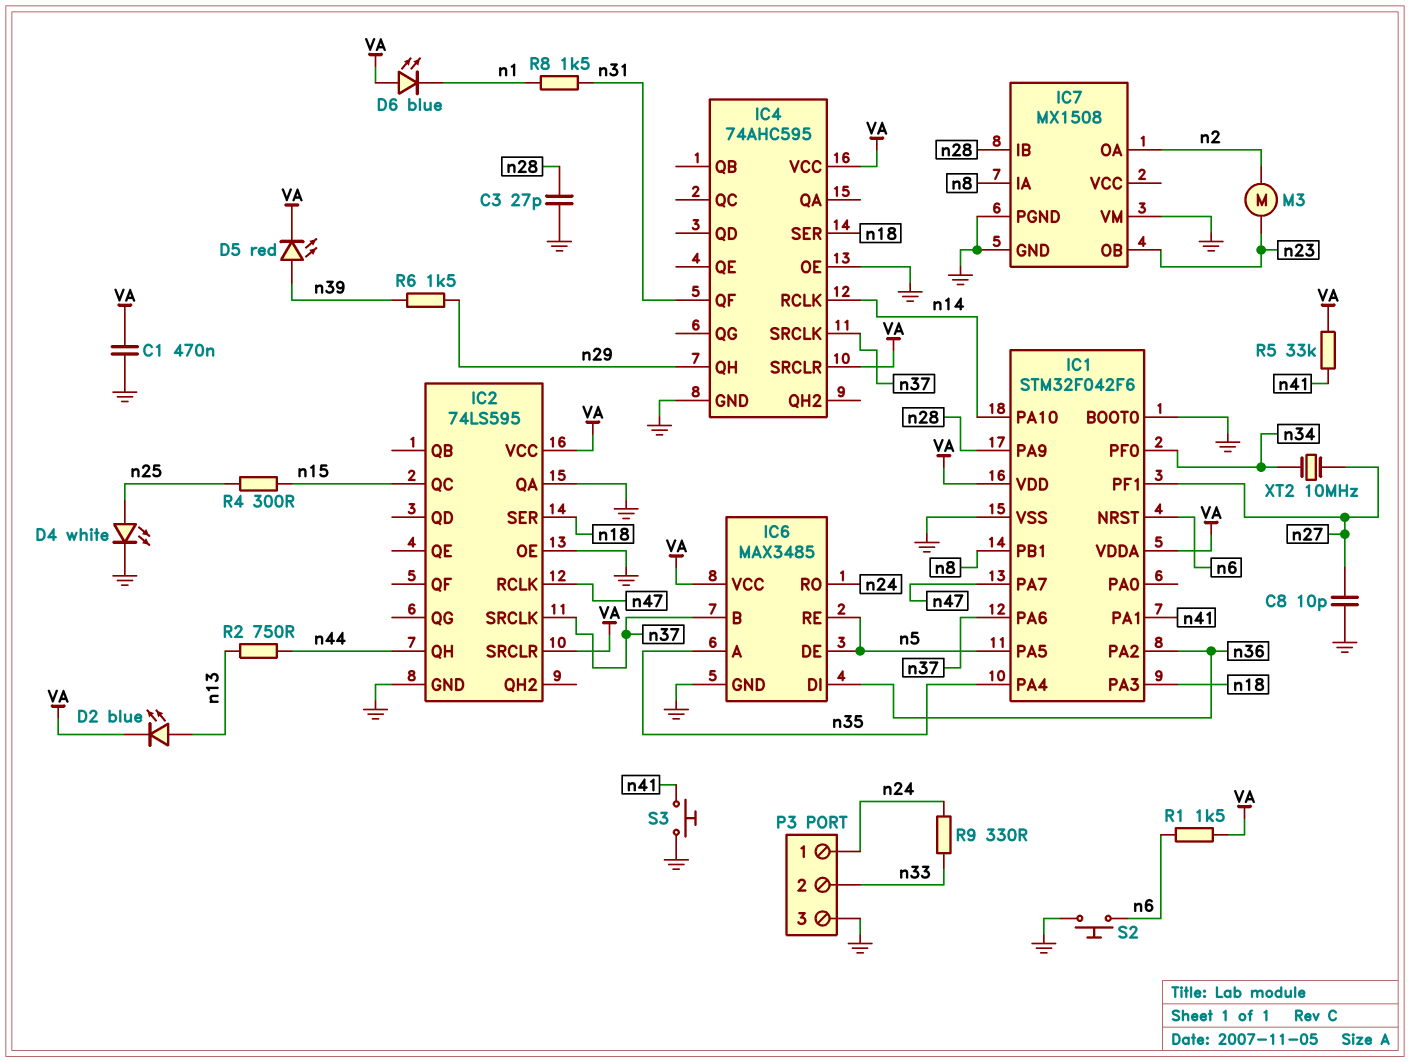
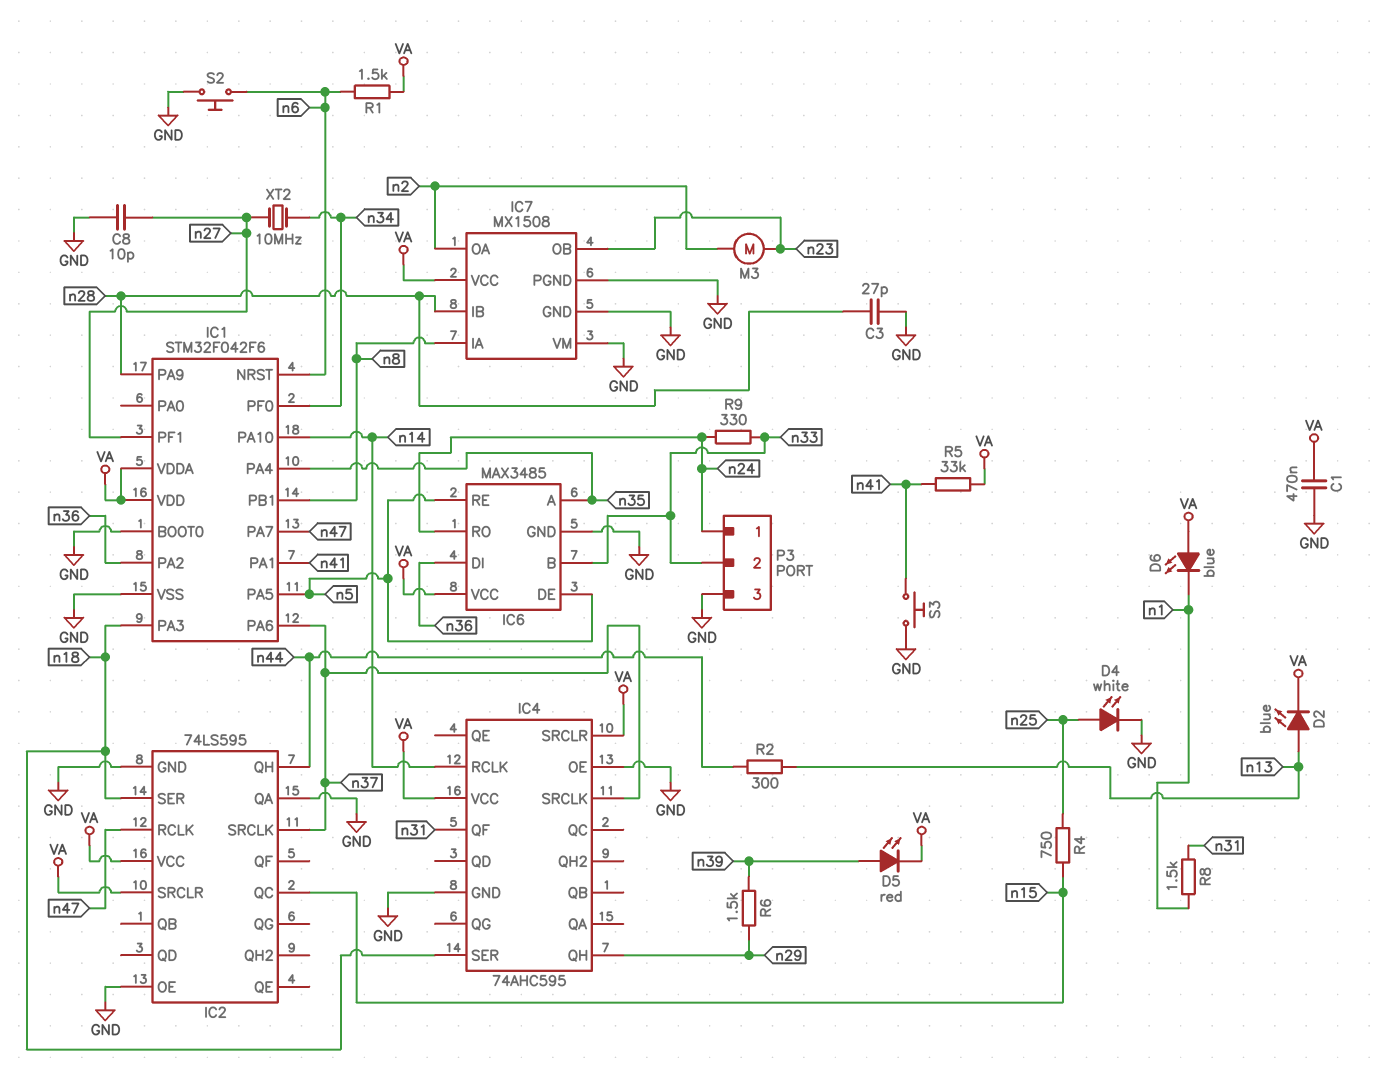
IC6 pin B: n37 -> n33
IC7 pin VCC: none -> VA
R2: 750 (n13, n44) -> 300 (n13, n44)
R4: 300 (n15, n25) -> 750 (n15, n25)

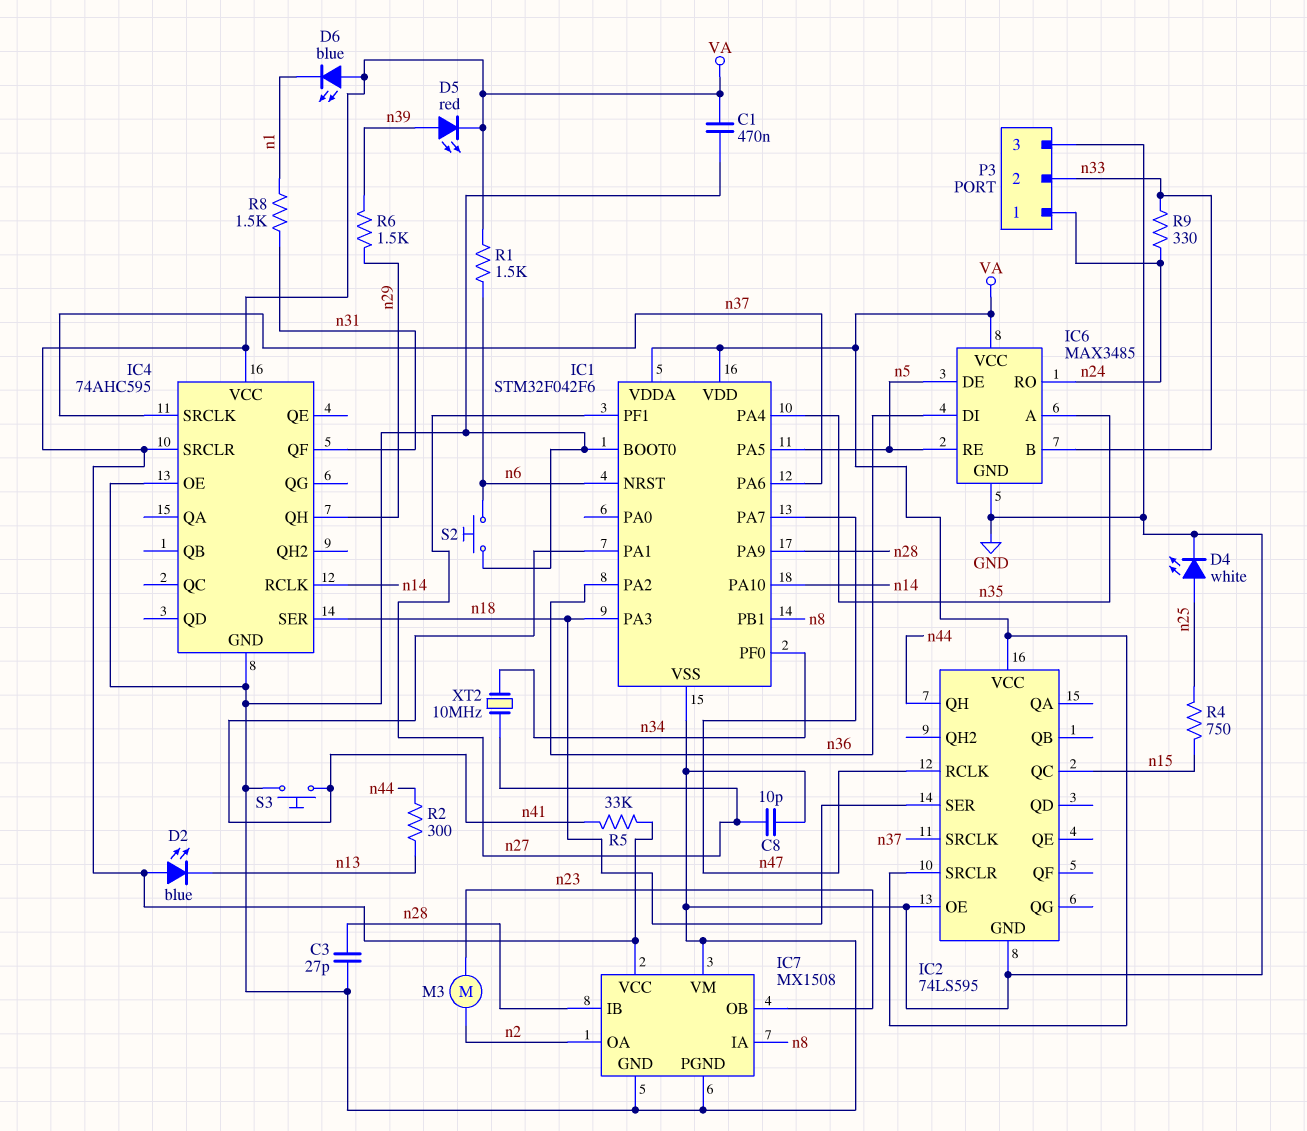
D2: LED blue (A n13, K VA) -> LED blue (A VA, K n13)
IC2 pin QA: GND -> none

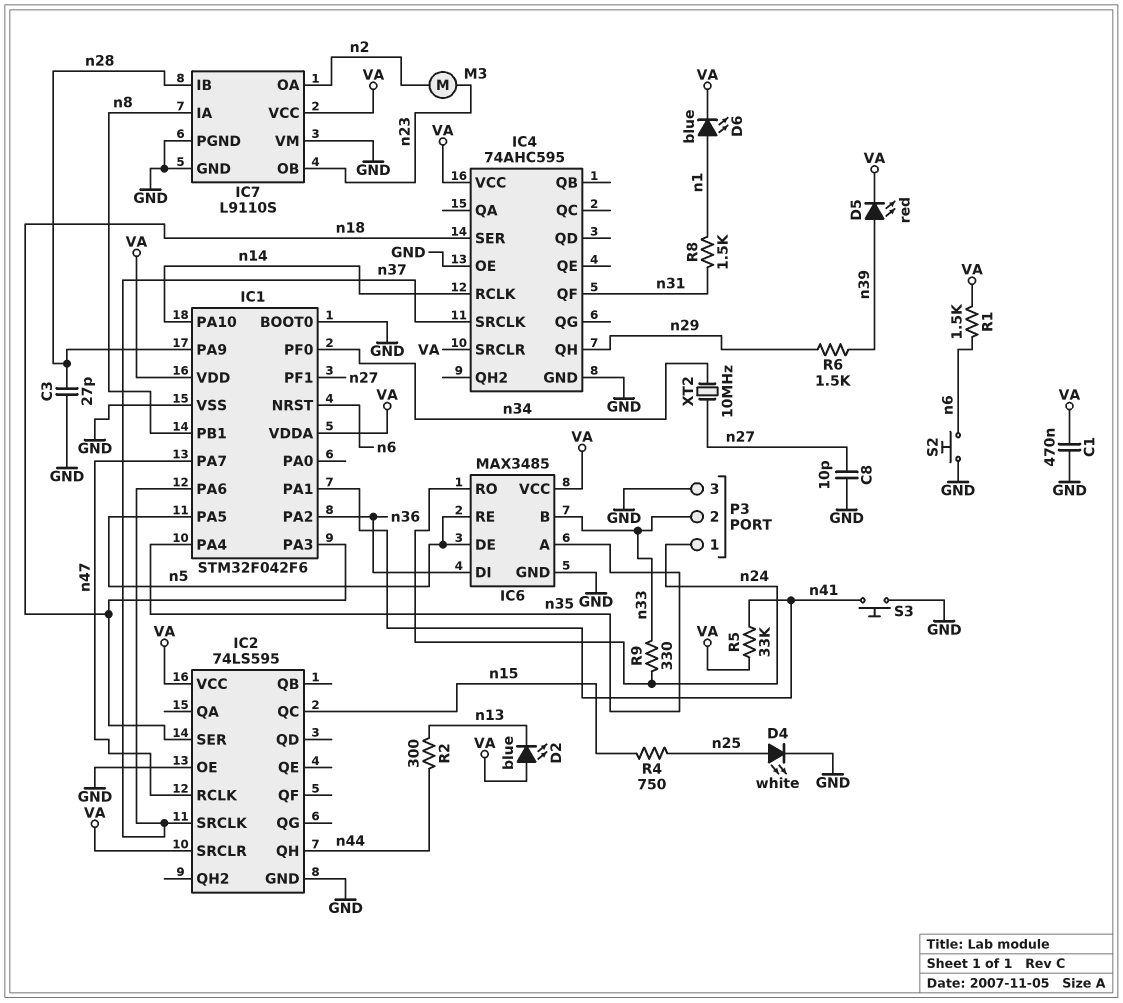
D6: LED blue (A VA, K n1) -> LED blue (A n1, K VA)
IC7: MX1508 -> L9110S

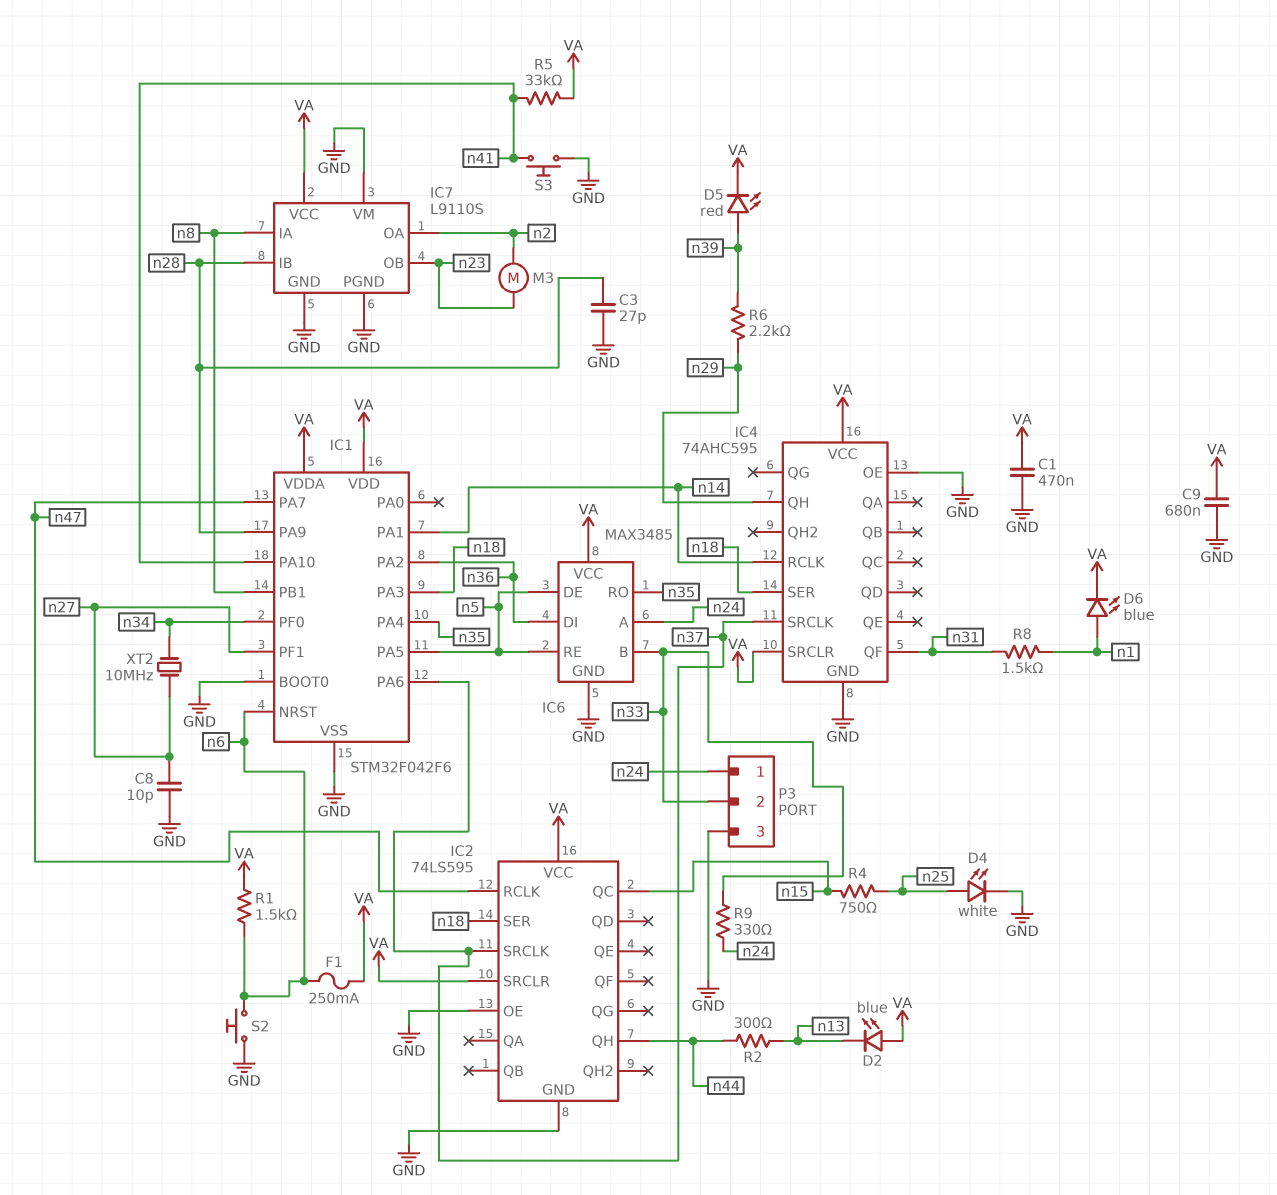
C9: none -> 680nF (GND, VA)
F1: none -> 250mA (VA, n6)
IC1 pin PA1: n41 -> n14
IC1 pin PA10: n14 -> n41
IC6 pin A: n35 -> n24
IC6 pin RO: n24 -> n35
R6: 1.5k (n29, n39) -> 2.2k (n29, n39)

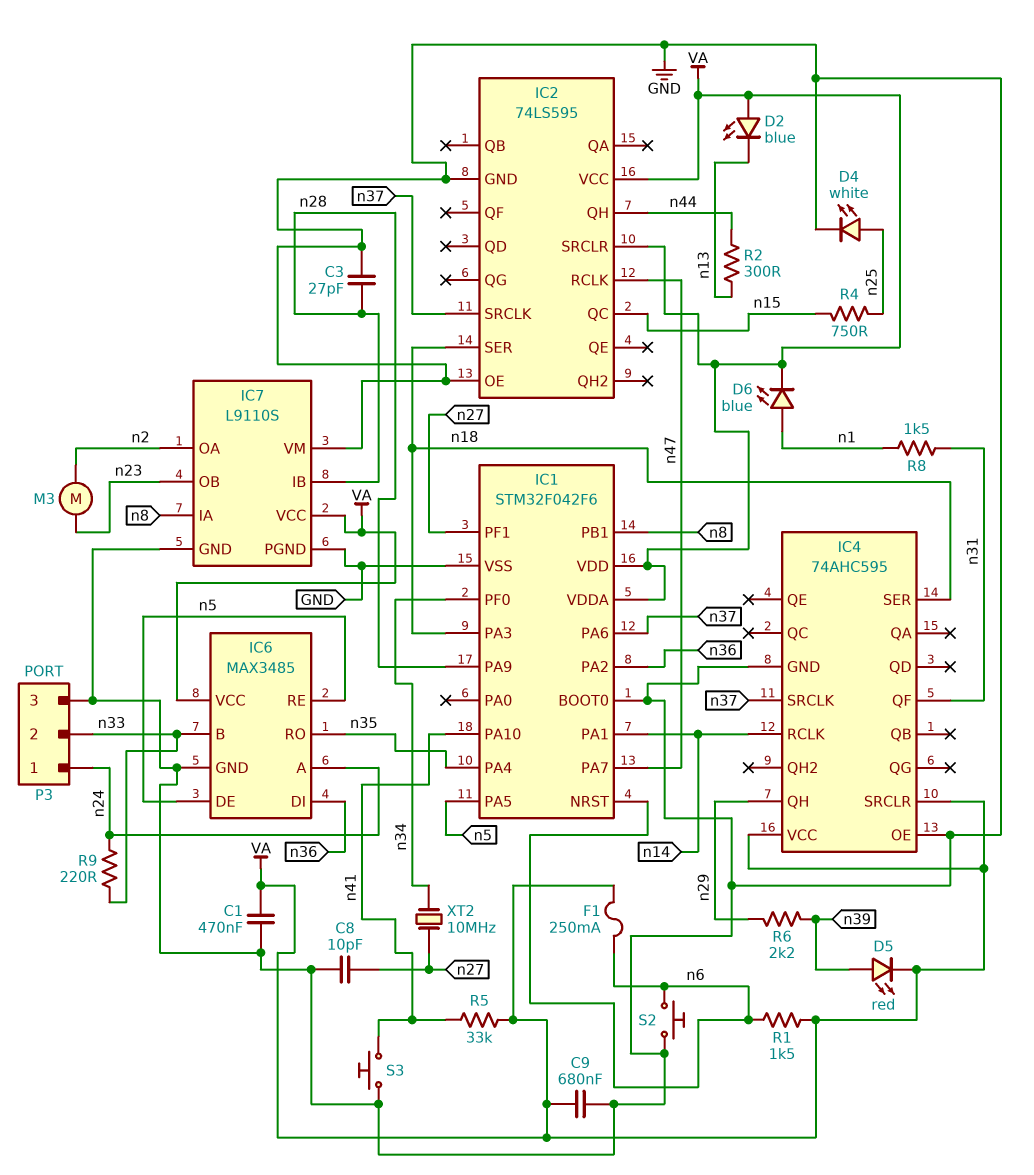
R9: 330 (n24, n33) -> 220 (n24, n33)

